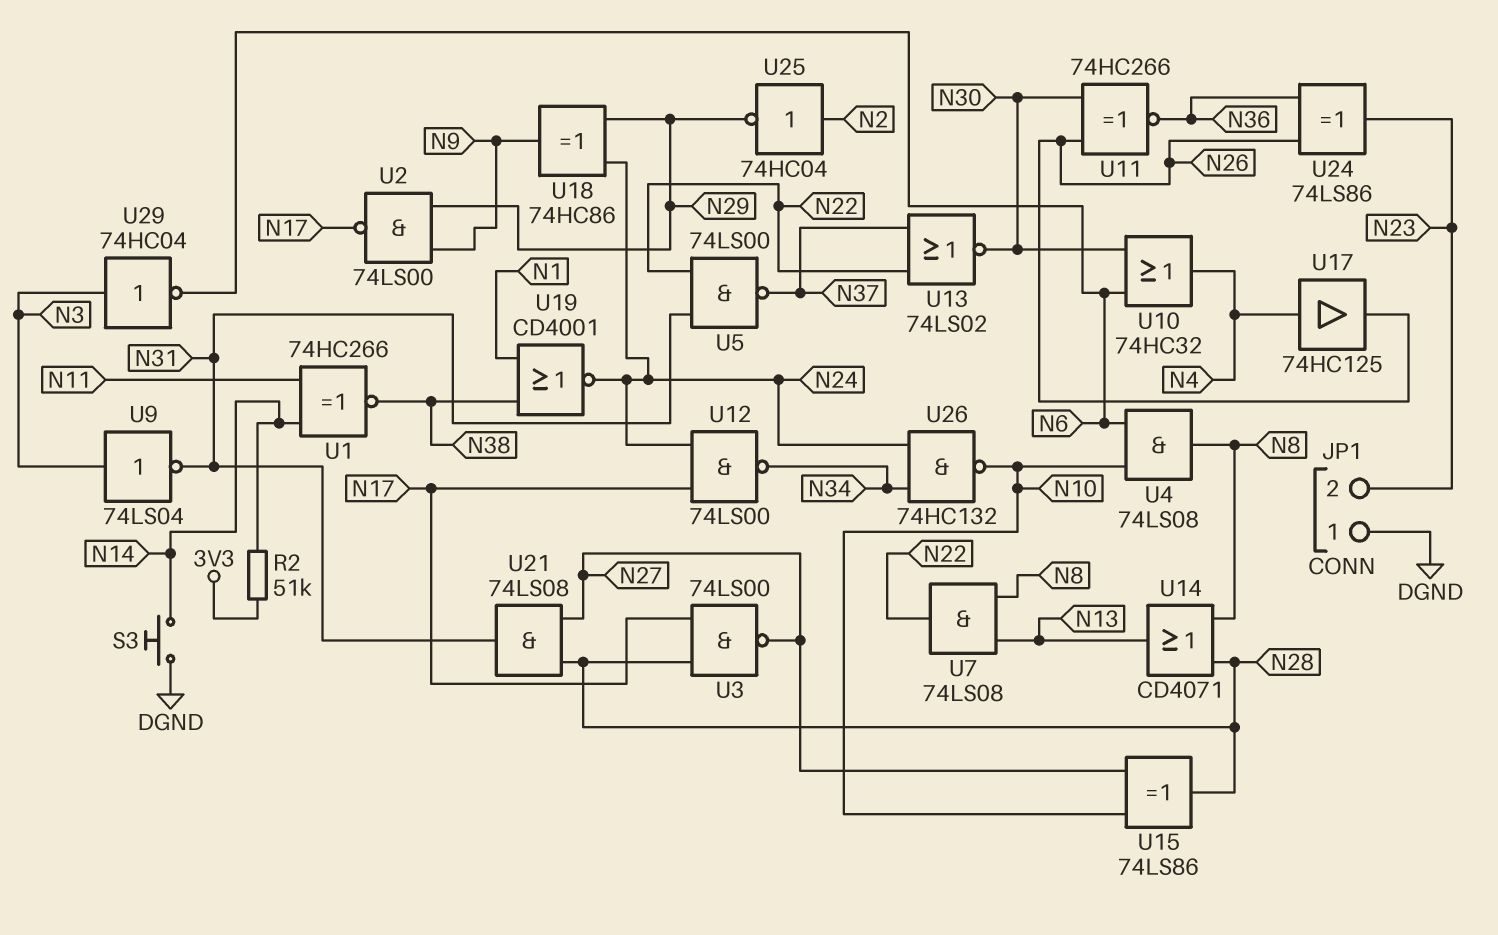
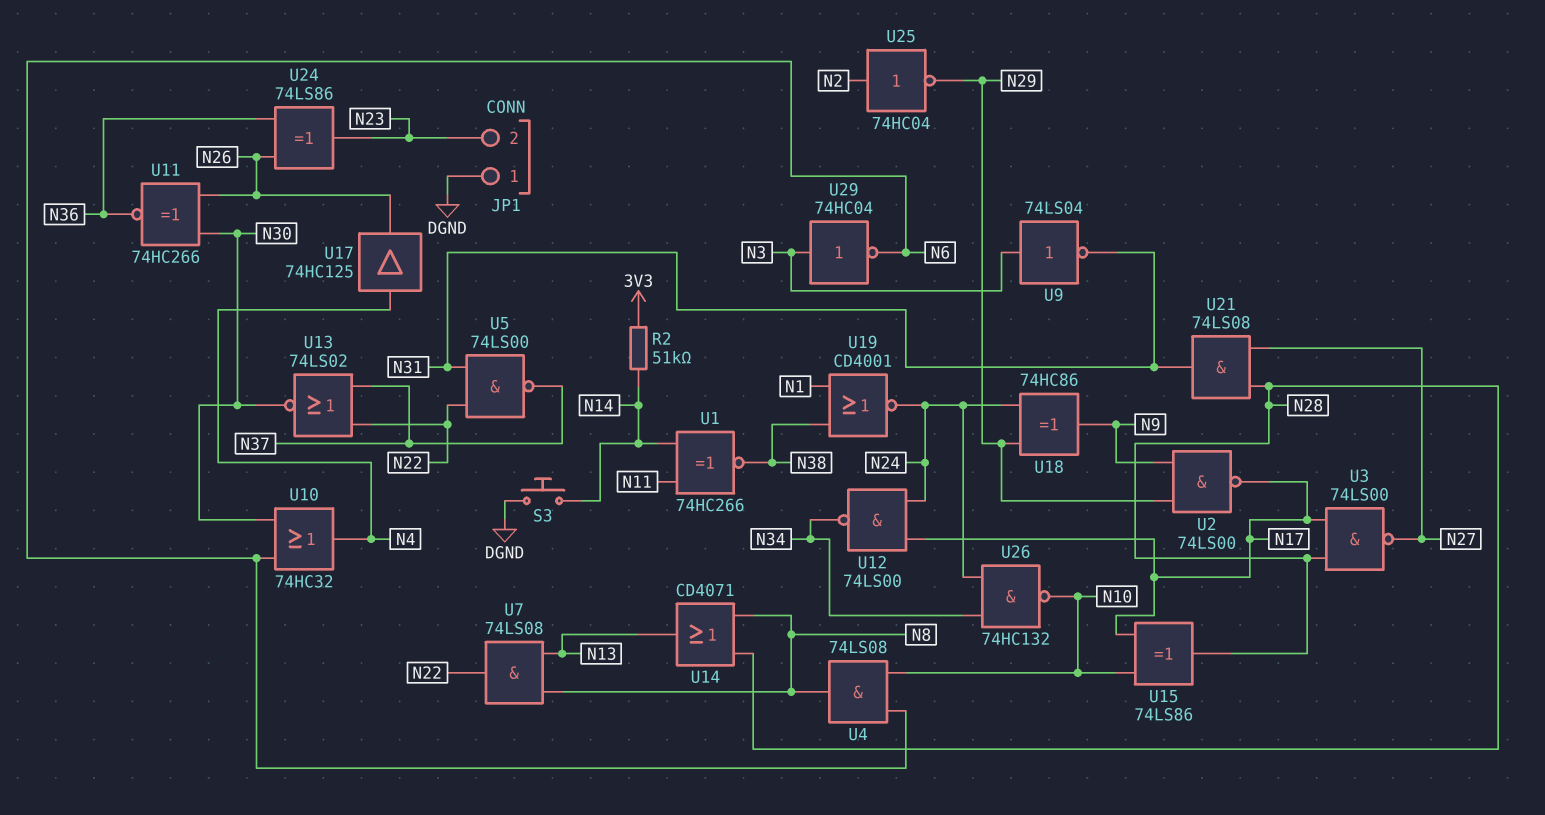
U15: XOR 74LS86 (in N10, in N27, out N28) -> XOR 74LS86 (in N10, in N17, out N28)

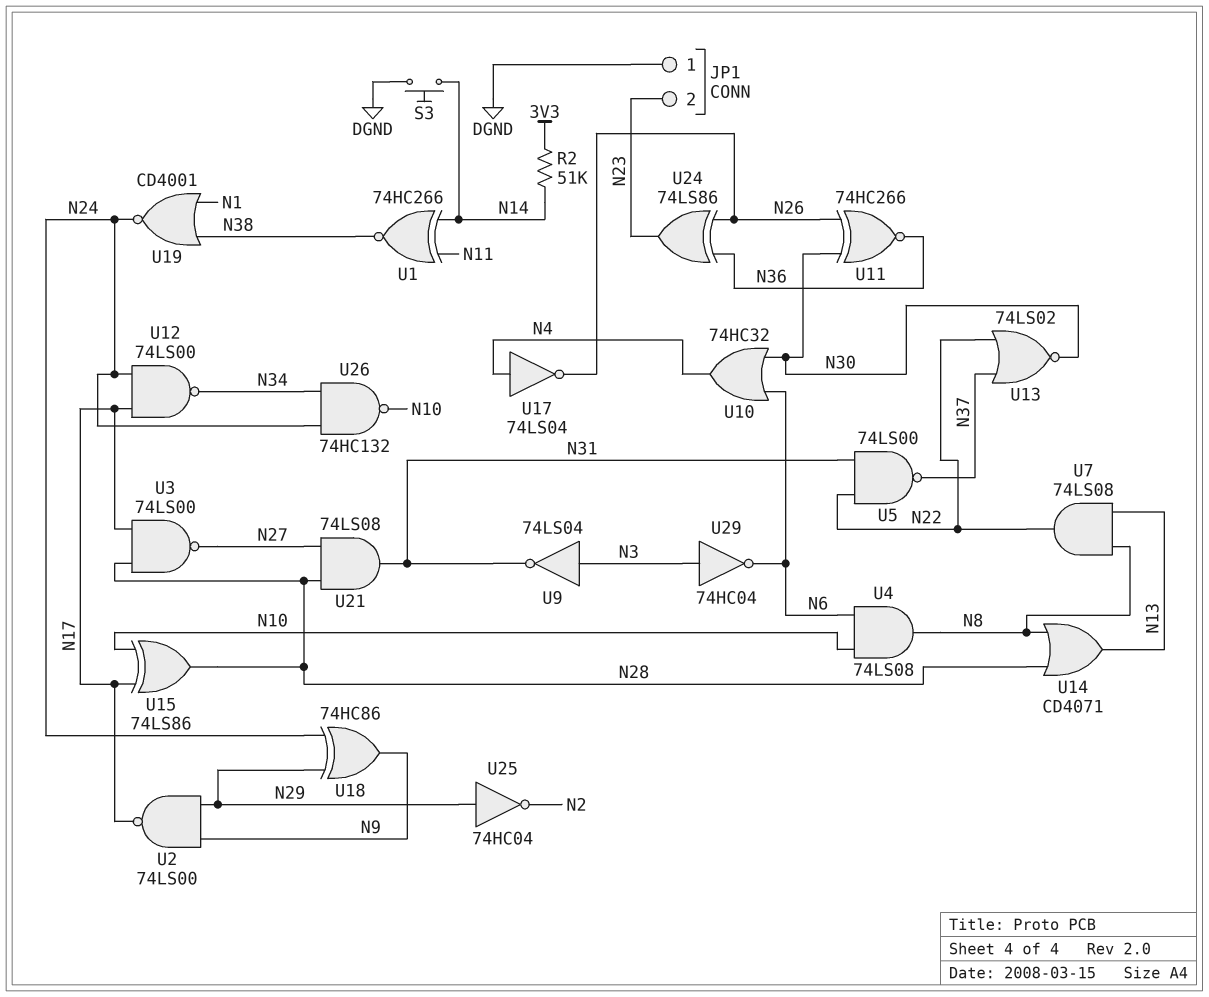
U17: buffer 74HC125 (in N4, out N26) -> NOT 74LS04 (in N4, out N26)
U25: NOT 74HC04 (in N2, out N29) -> NOT 74HC04 (in N29, out N2)

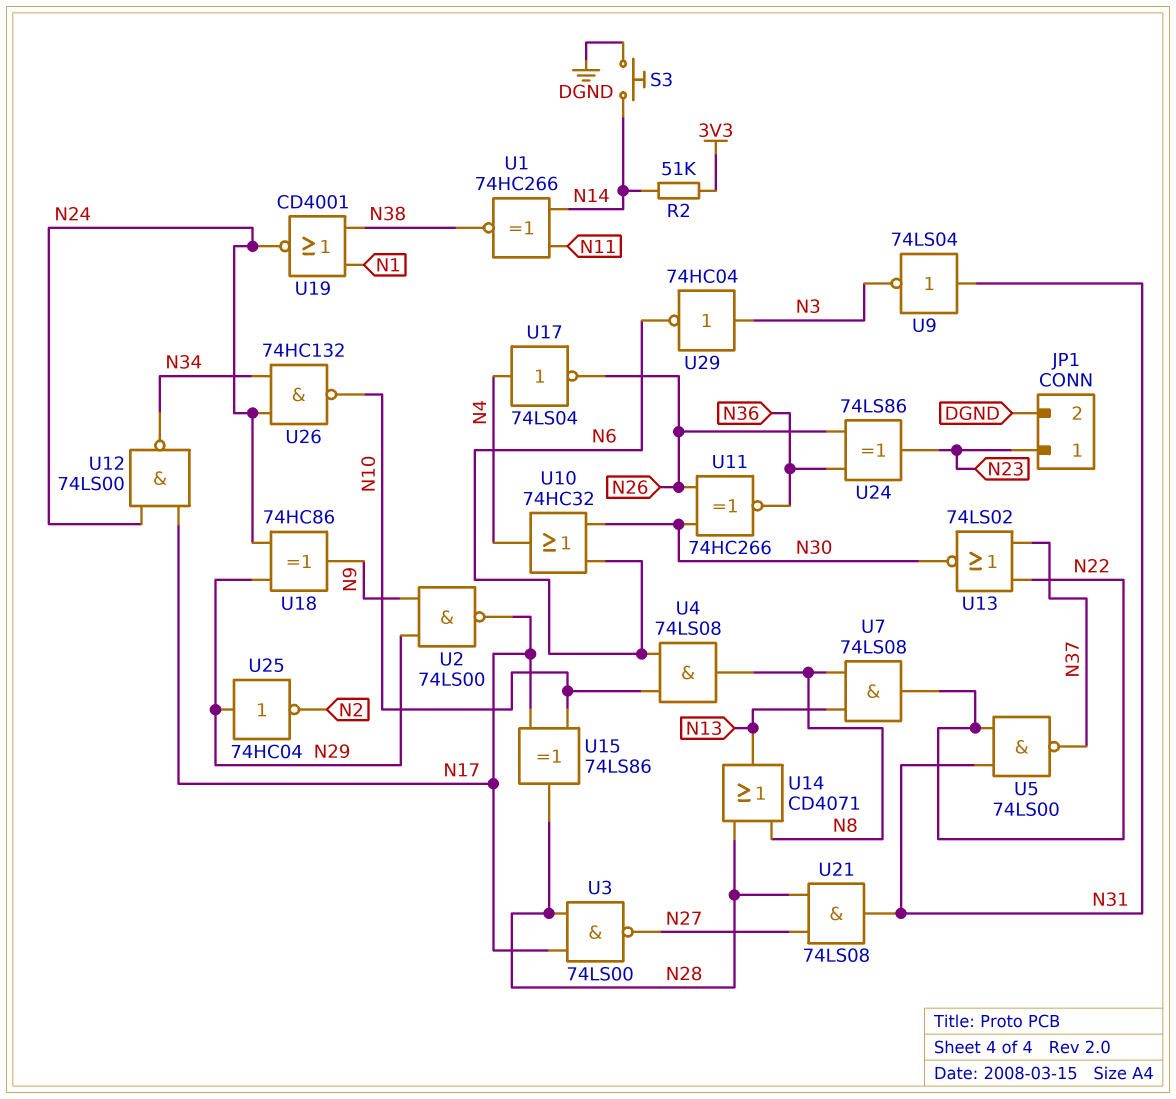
JP1 pin 1: DGND -> N23
JP1 pin 2: N23 -> DGND
U9: NOT 74LS04 (in N3, out N31) -> NOT 74LS04 (in N31, out N3)

